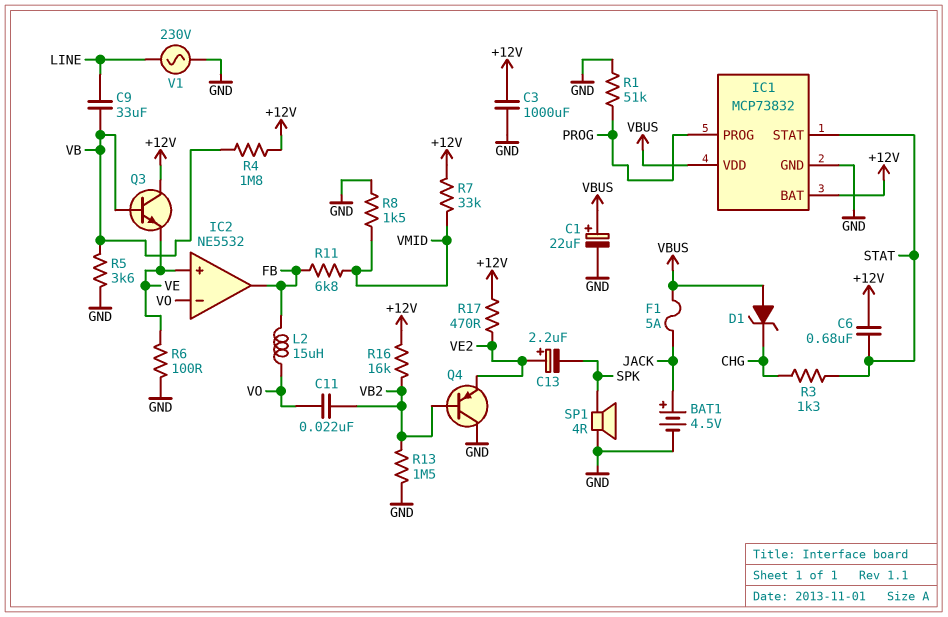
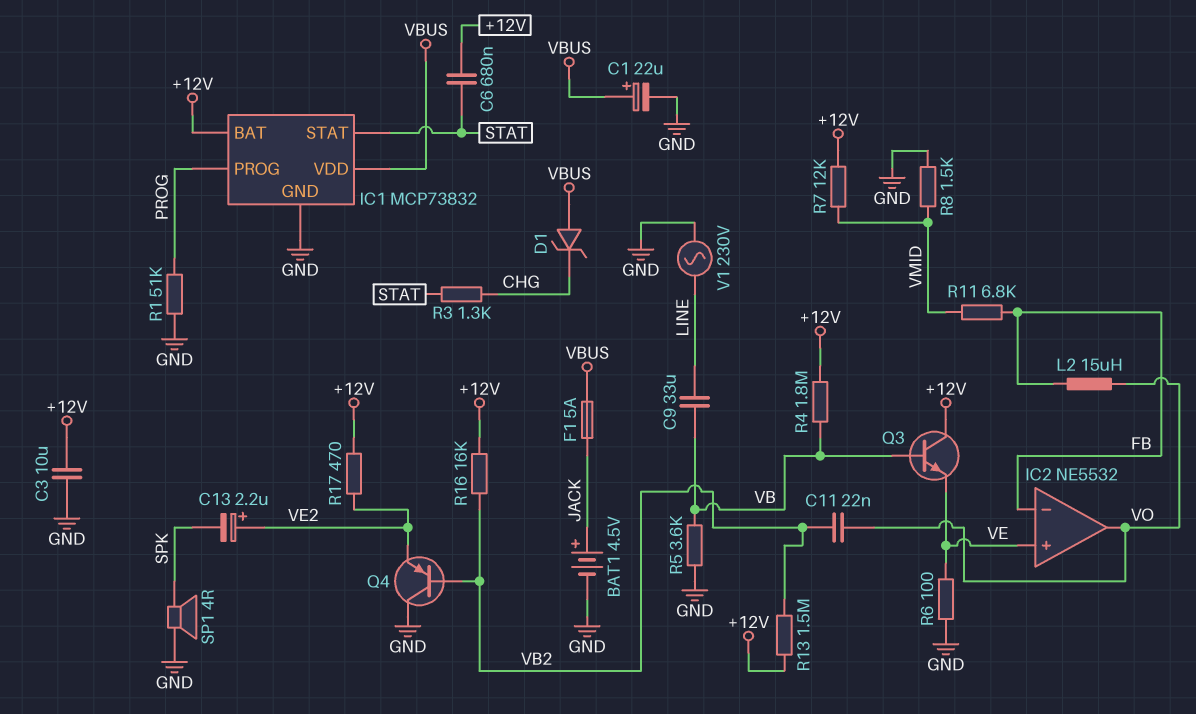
C3: 1000uF (+12V, GND) -> 10uF (+12V, GND)
IC2 pin in-: VO -> FB
IC2 pin out: FB -> VO
R7: 33k (+12V, VMID) -> 12k (+12V, VMID)
R13: 1.5M (GND, VB2) -> 1.5M (+12V, VB2)

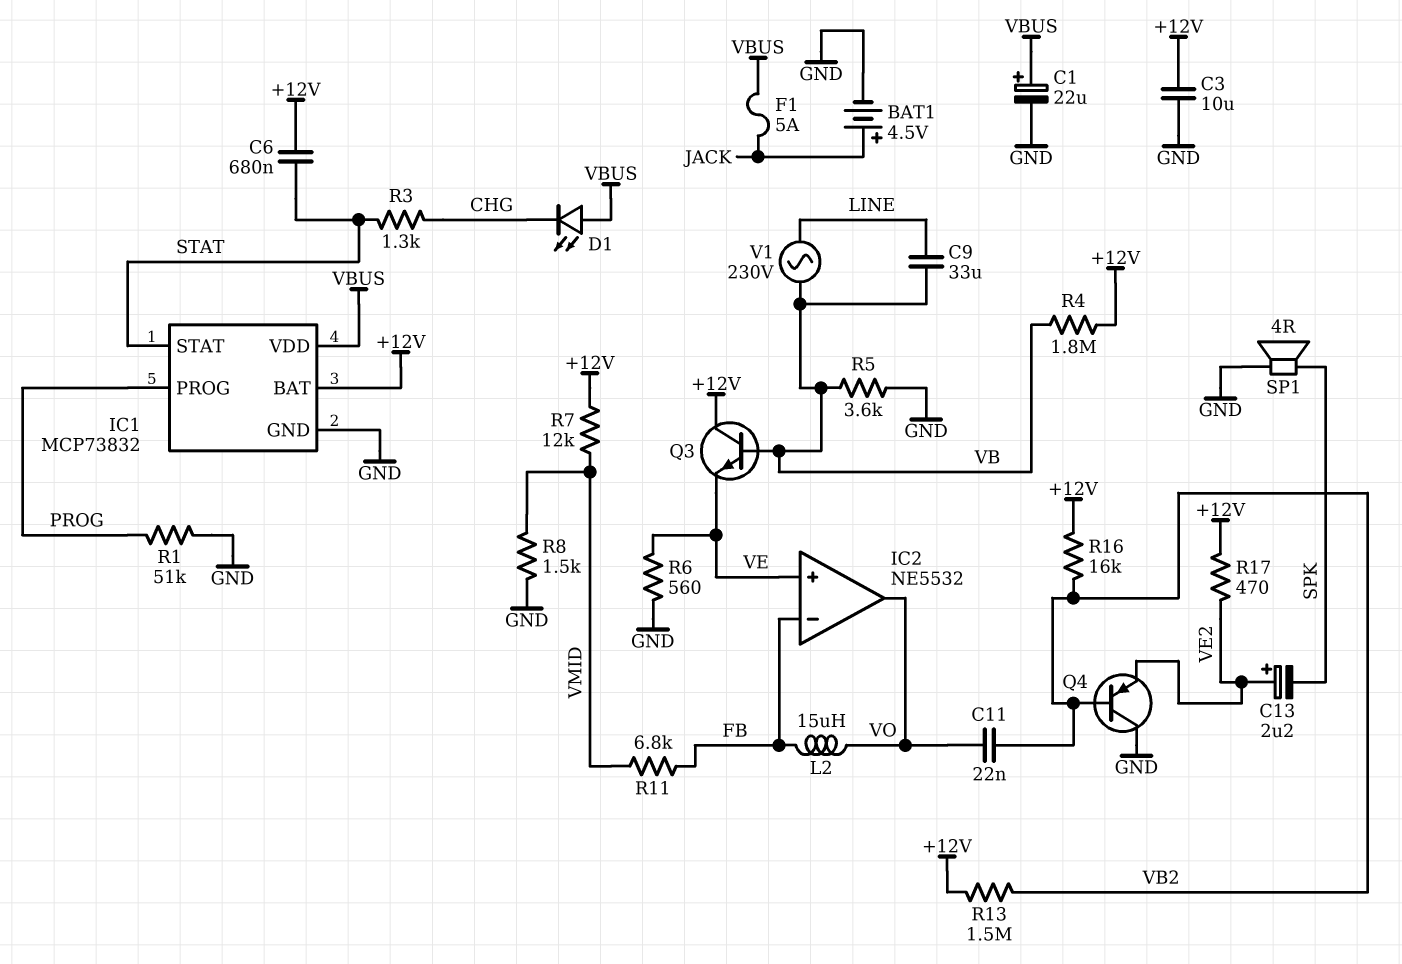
D1: zener (A VBUS, K CHG) -> LED (A VBUS, K CHG)
R6: 100 (GND, VE) -> 560 (GND, VE)
V1: AC 230V (GND, LINE) -> AC 230V (LINE, VB)

